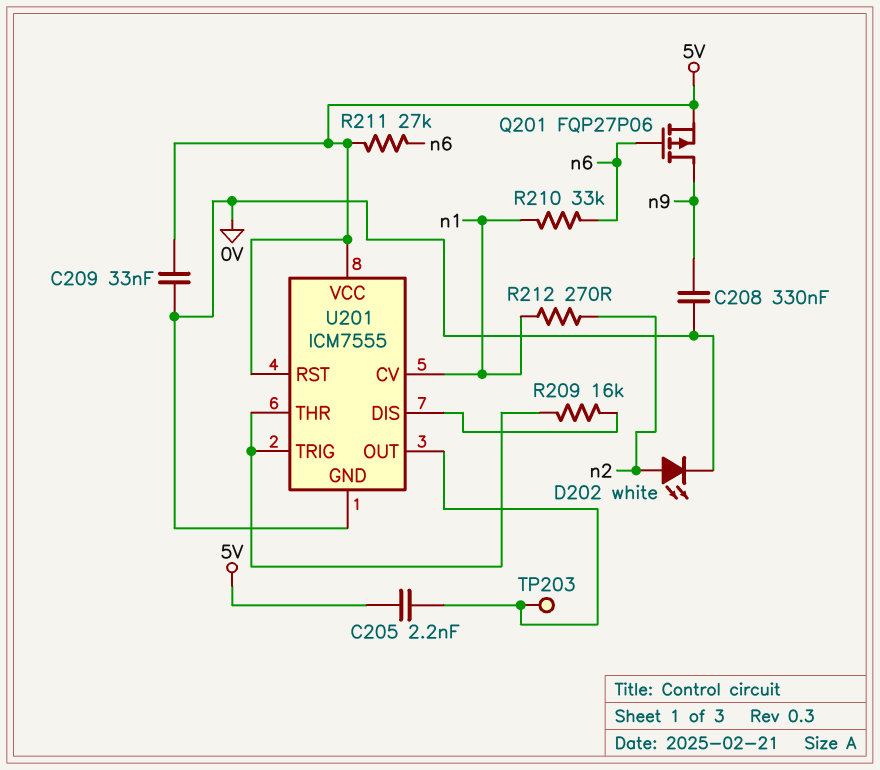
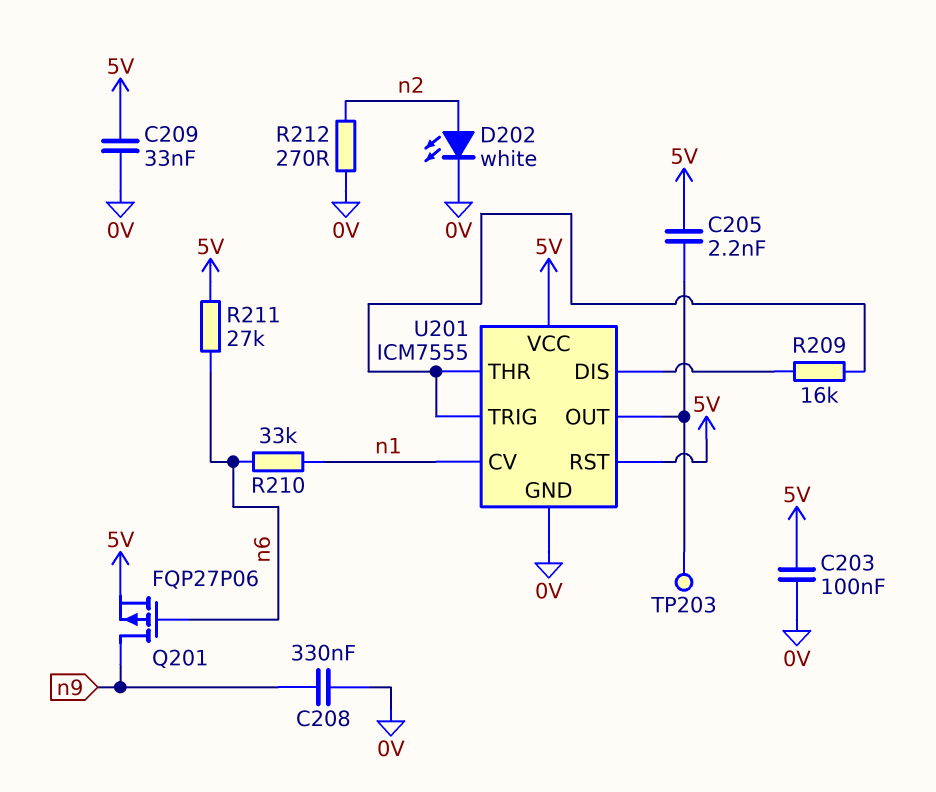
C203: none -> 100nF (0V, 5V)
R212: 270 (n1, n2) -> 270 (0V, n2)

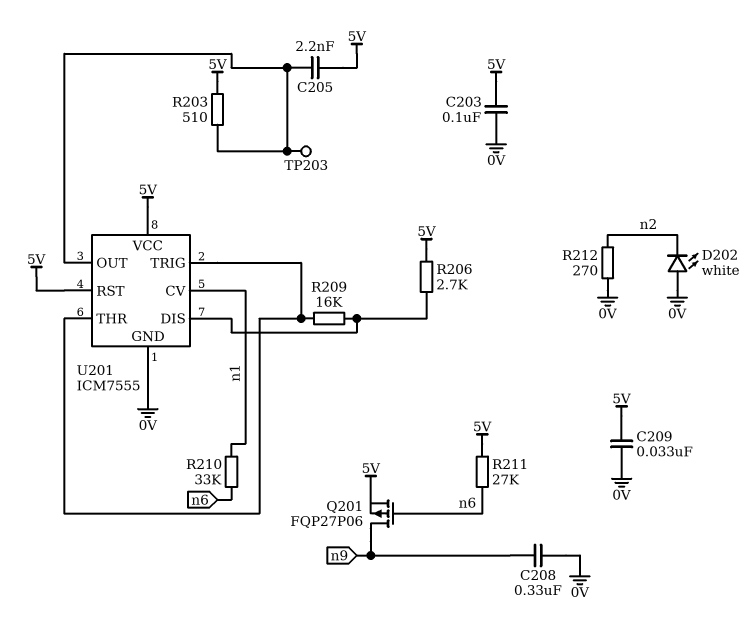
D202: LED white (A n2, K 0V) -> LED white (A 0V, K n2)
R203: none -> 510 (5V, U201/OUT)
R206: none -> 2.7k (5V, U201/DIS)

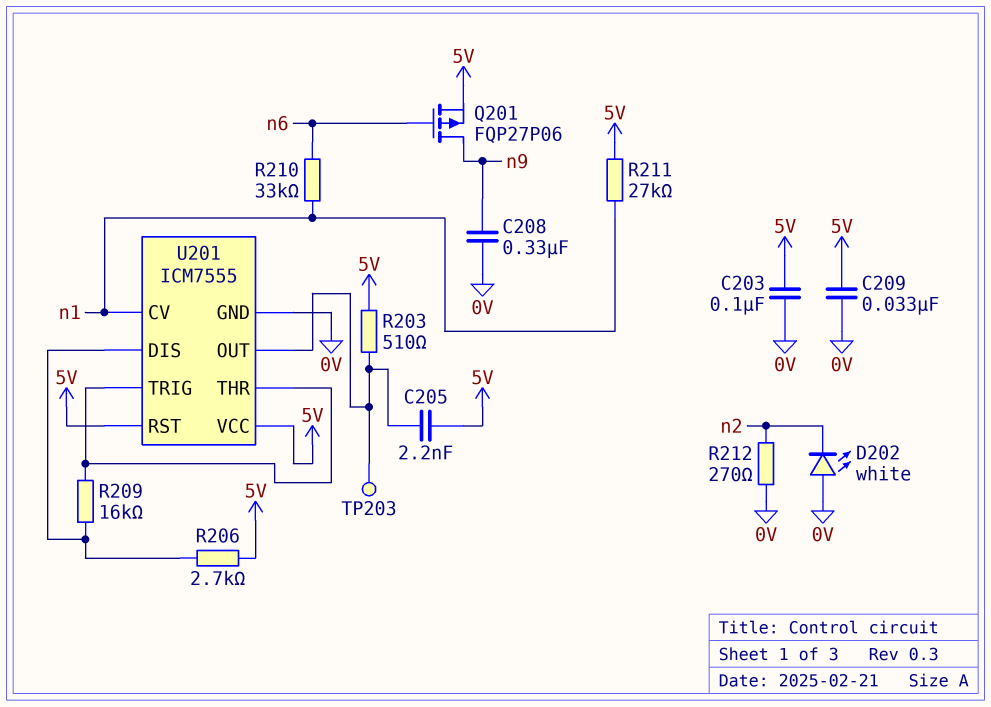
R211: 27k (5V, n6) -> 27k (5V, n1)

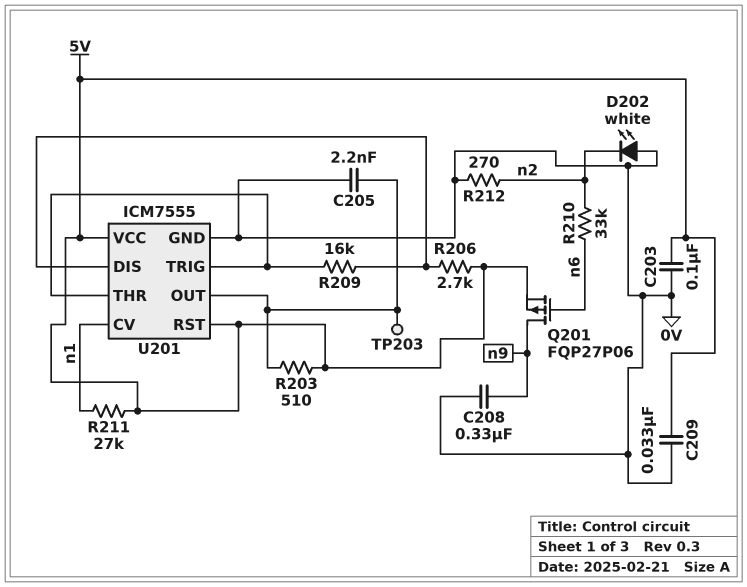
C205: 2.2nF (5V, U201/OUT) -> 2.2nF (0V, U201/OUT)
R210: 33k (n1, n6) -> 33k (n2, n6)

